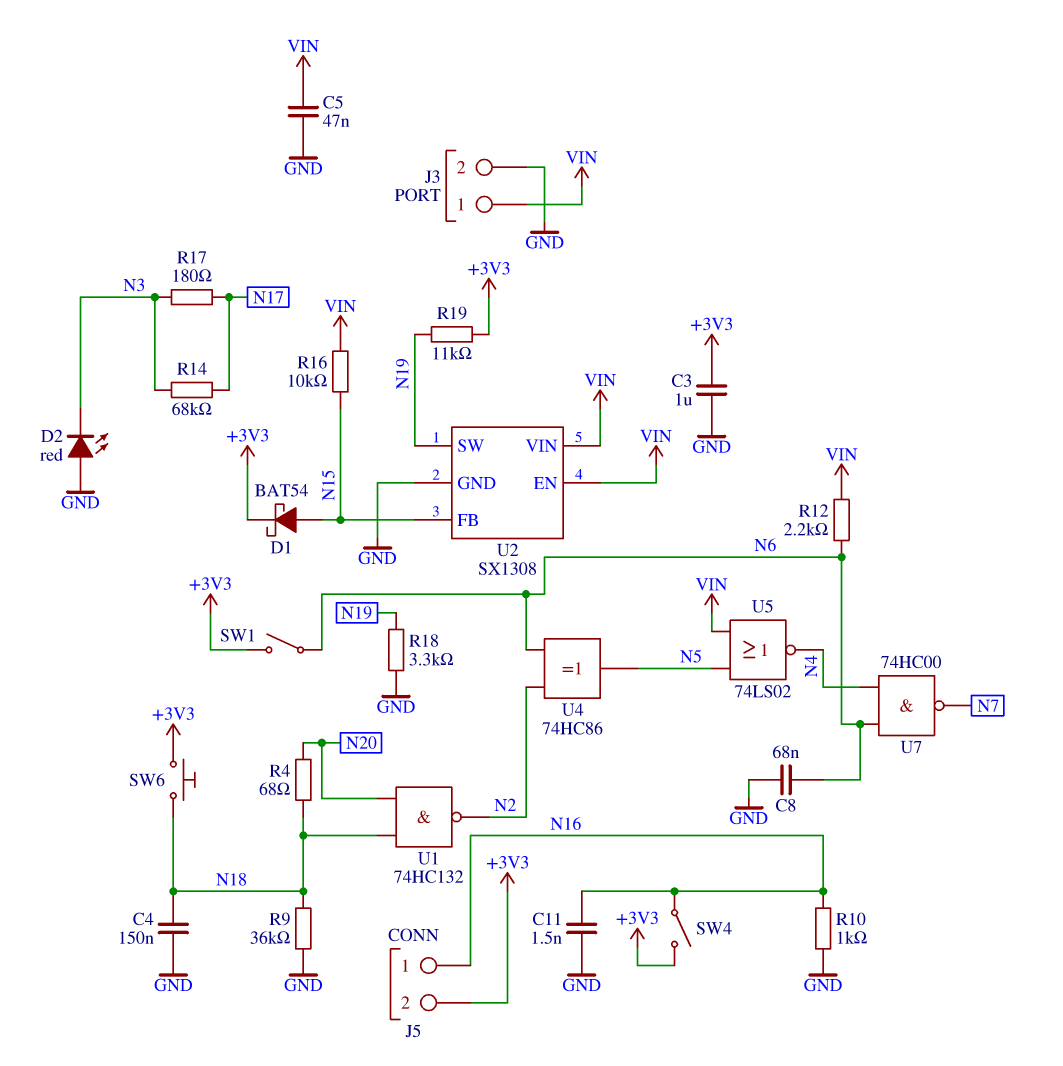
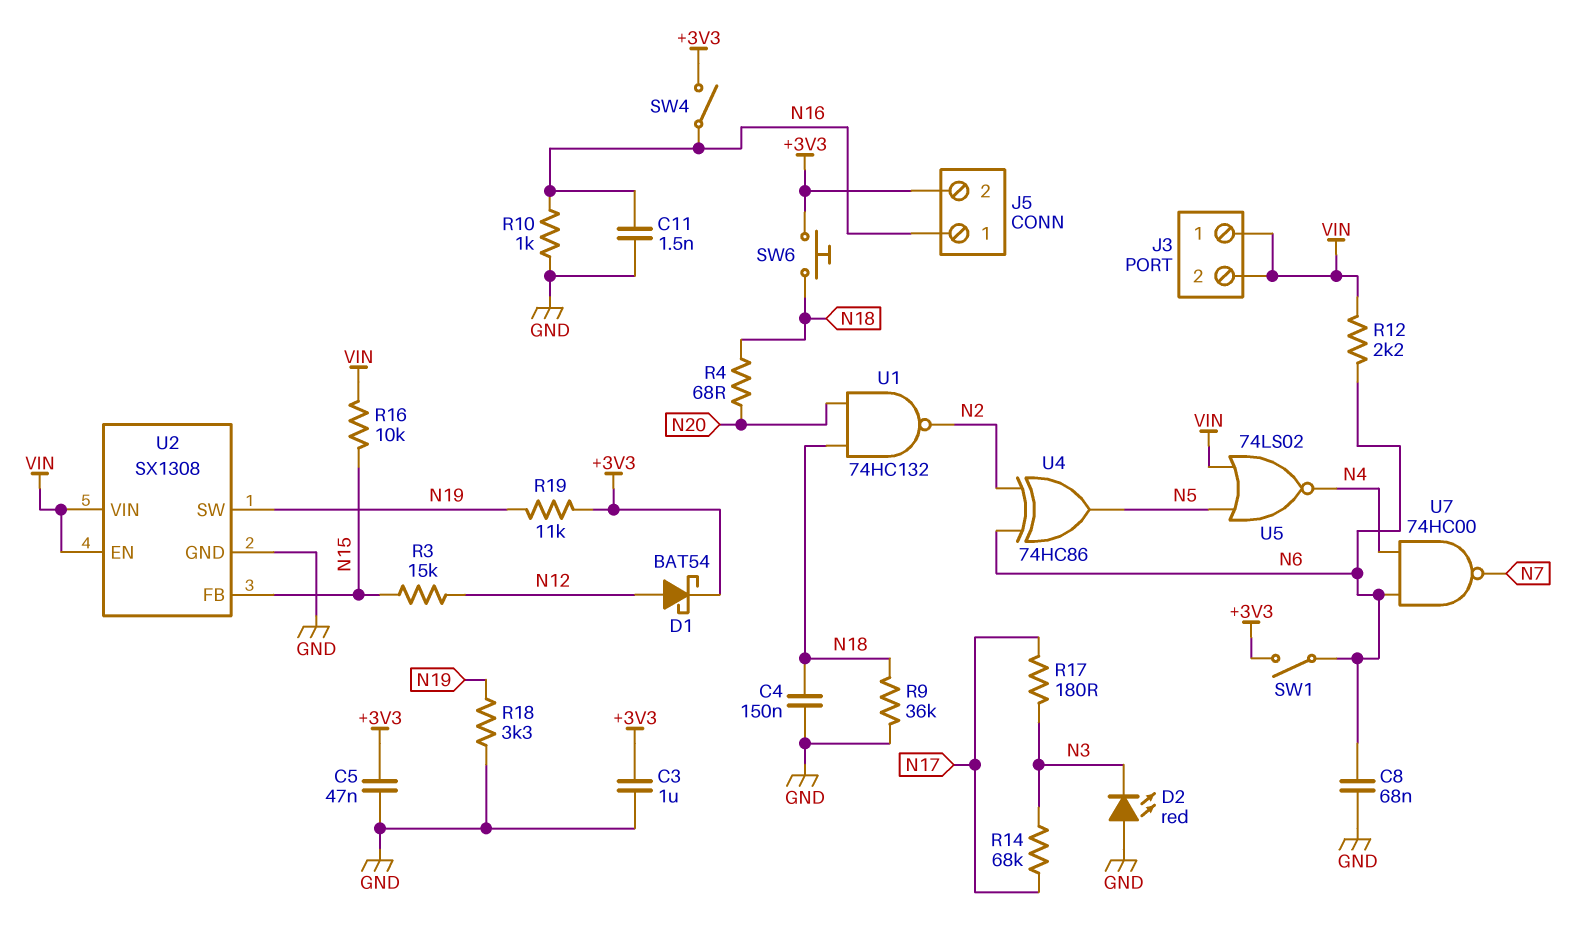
C5: 47nF (GND, VIN) -> 47nF (+3V3, GND)
D1: schottky BAT54 (A N15, K +3V3) -> schottky BAT54 (A N12, K +3V3)
J3 pin 2: GND -> VIN
R3: none -> 15k (N12, N15)

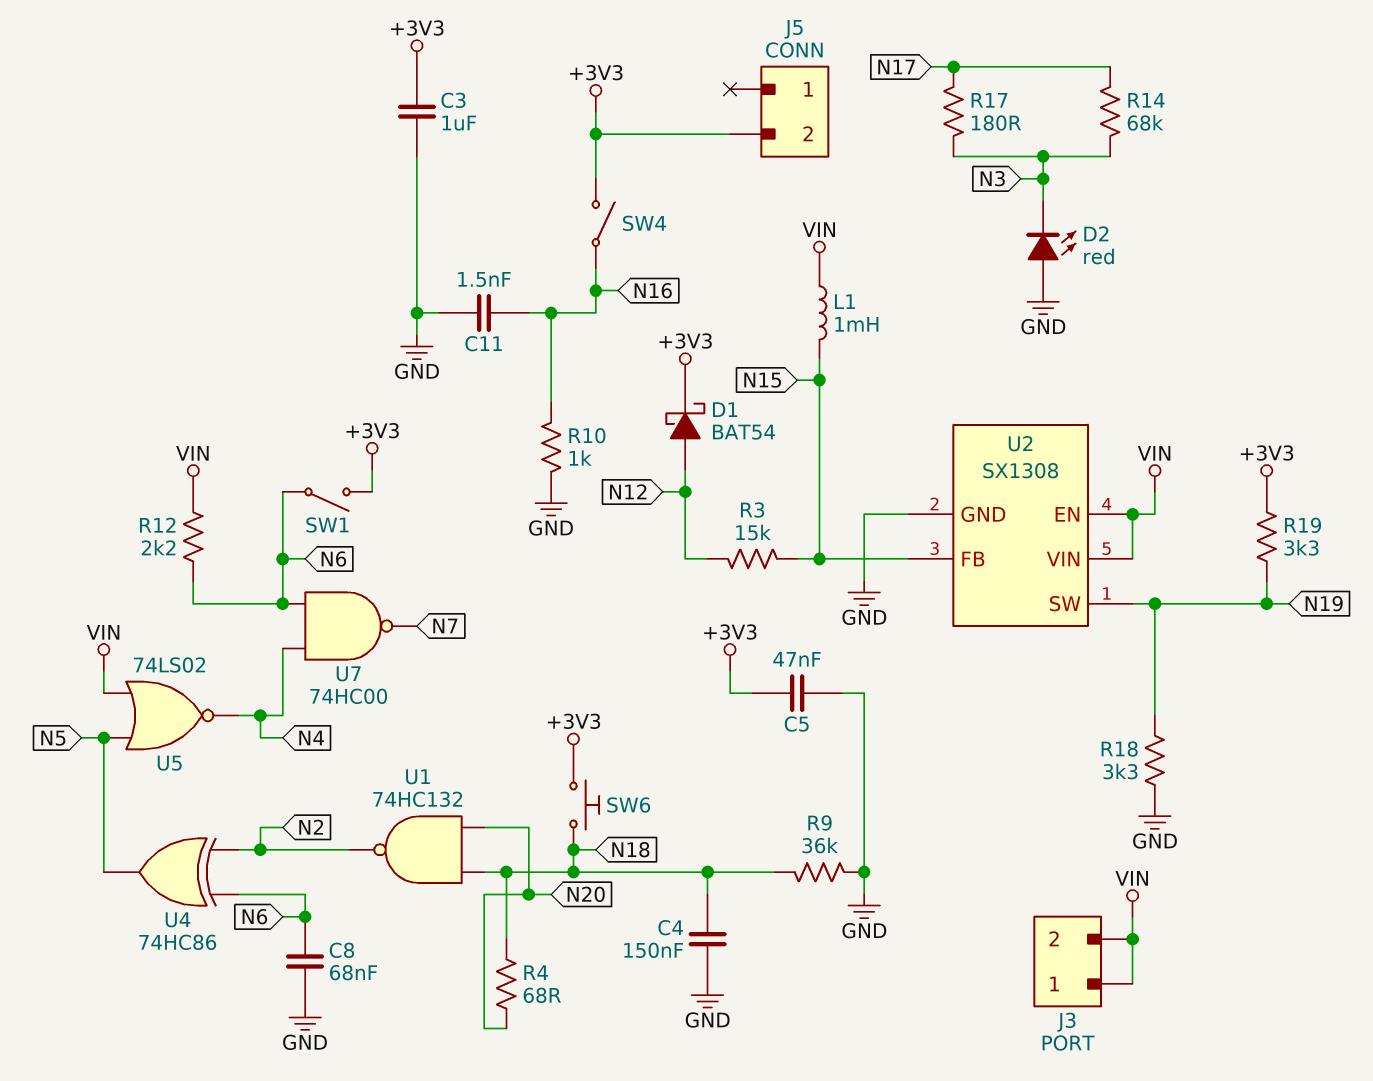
J5 pin 1: N16 -> none
L1: none -> 1mH (N15, VIN)
R16: 10k (N15, VIN) -> none
R19: 11k (+3V3, N19) -> 3.3k (+3V3, N19)

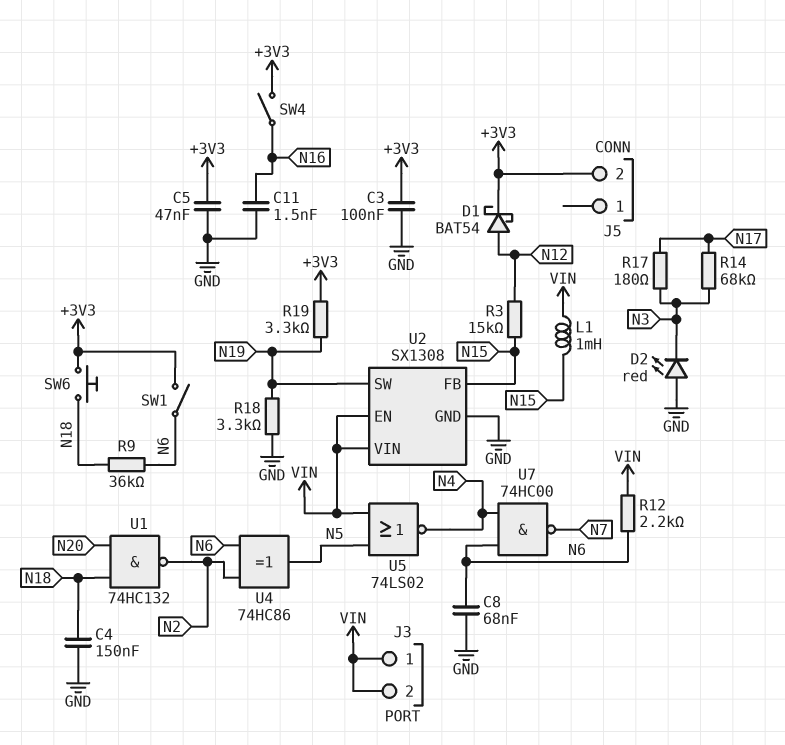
C3: 1uF (+3V3, GND) -> 100nF (+3V3, GND)
R4: 68 (N18, N20) -> none
R9: 36k (GND, N18) -> 36k (N6, N18)
R10: 1k (GND, N16) -> none

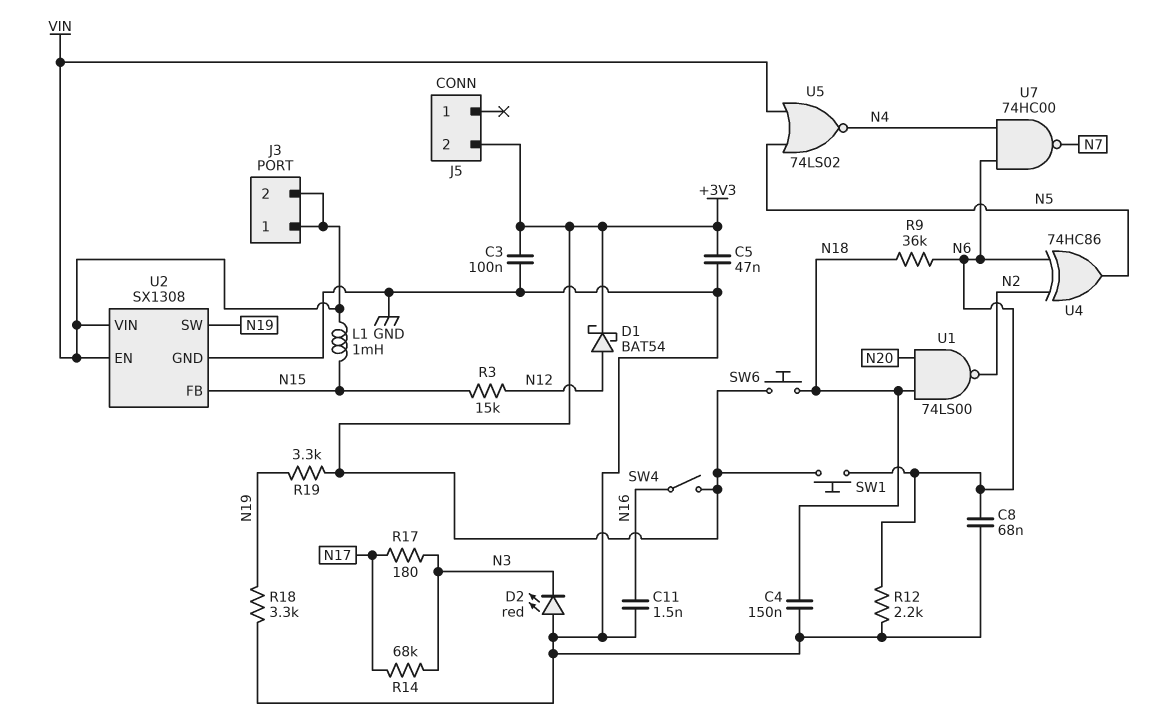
R12: 2.2k (N6, VIN) -> 2.2k (GND, N6)
SW1: switch (+3V3, N6) -> button (+3V3, N6)
U1: NAND 74HC132 (in N18, in N20, out N2) -> NAND 74LS00 (in N18, in N20, out N2)

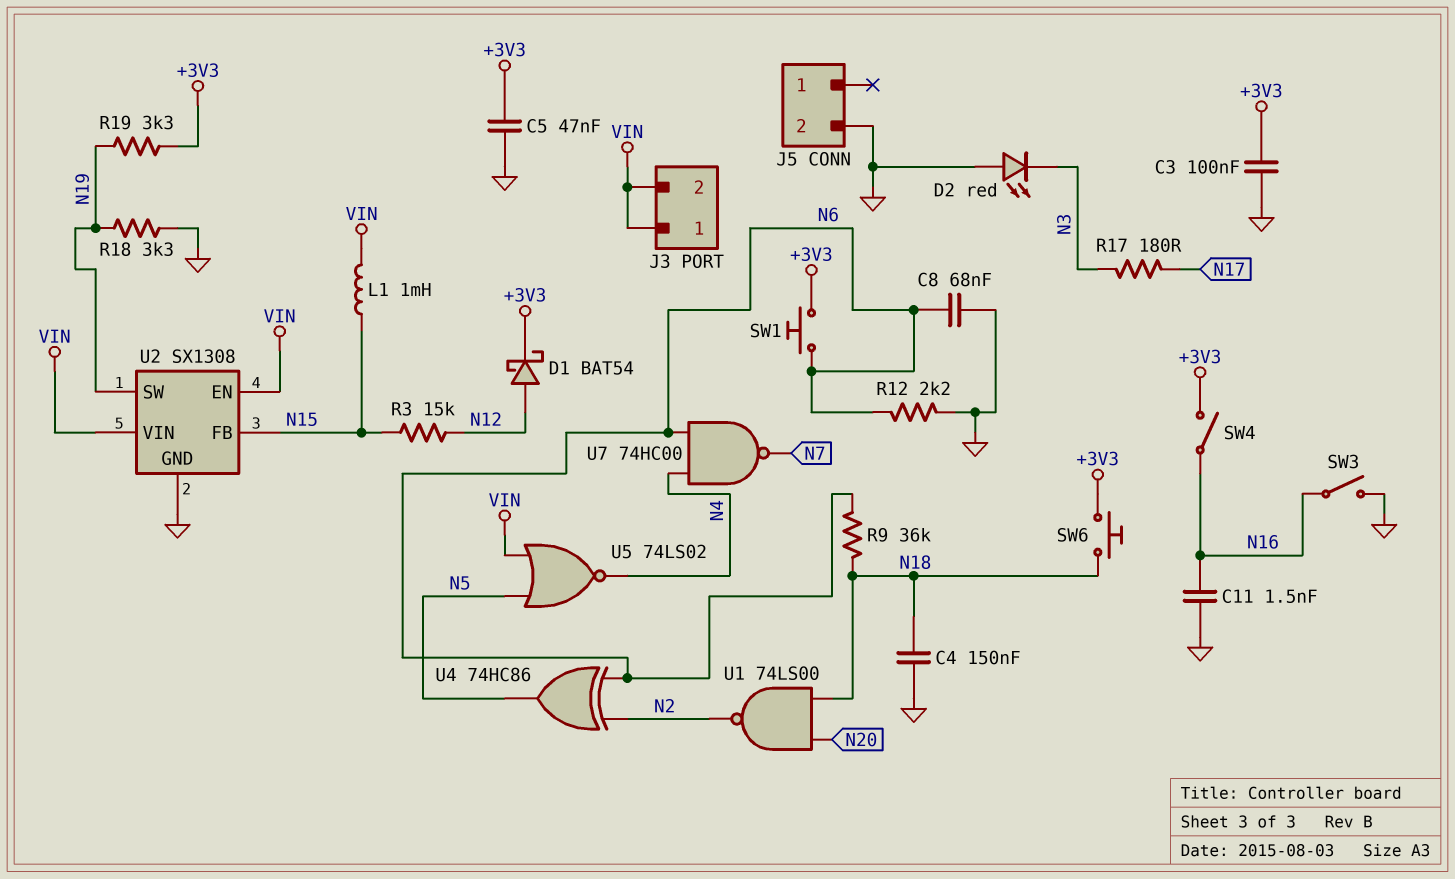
J5 pin 2: +3V3 -> GND
R14: 68k (N3, N17) -> none
SW3: none -> switch (GND, N16)

